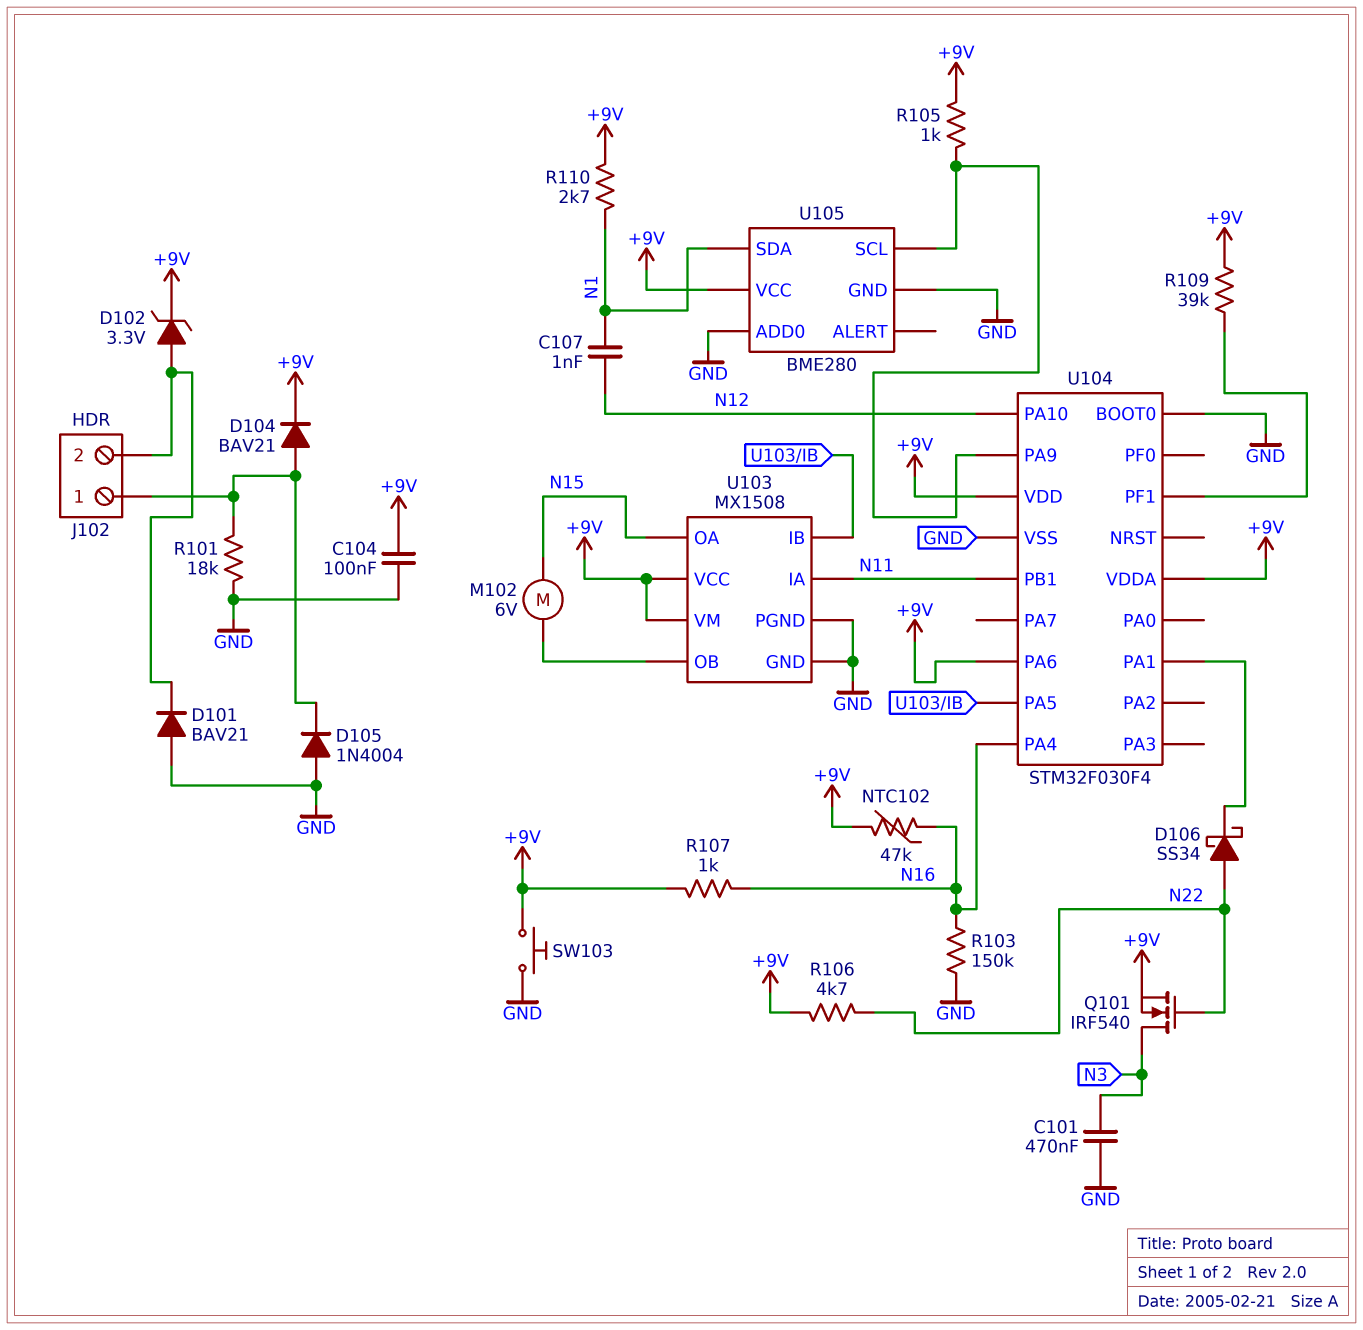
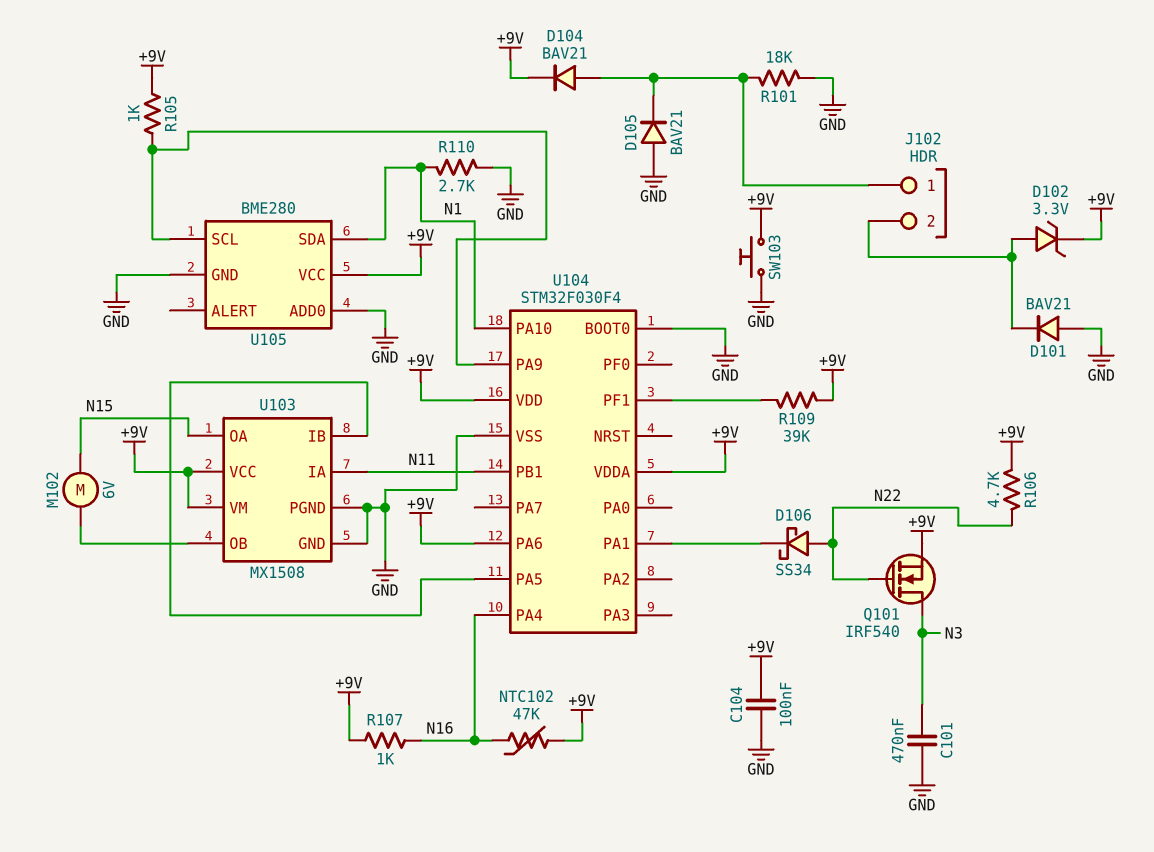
C107: 1nF (N1, N12) -> none
D105: diode 1N4004 (A GND, K J102/1) -> diode BAV21 (A GND, K J102/1)
R103: 150k (GND, N16) -> none
R110: 2.7k (+9V, N1) -> 2.7k (GND, N1)
U104 pin PA10: N12 -> N1

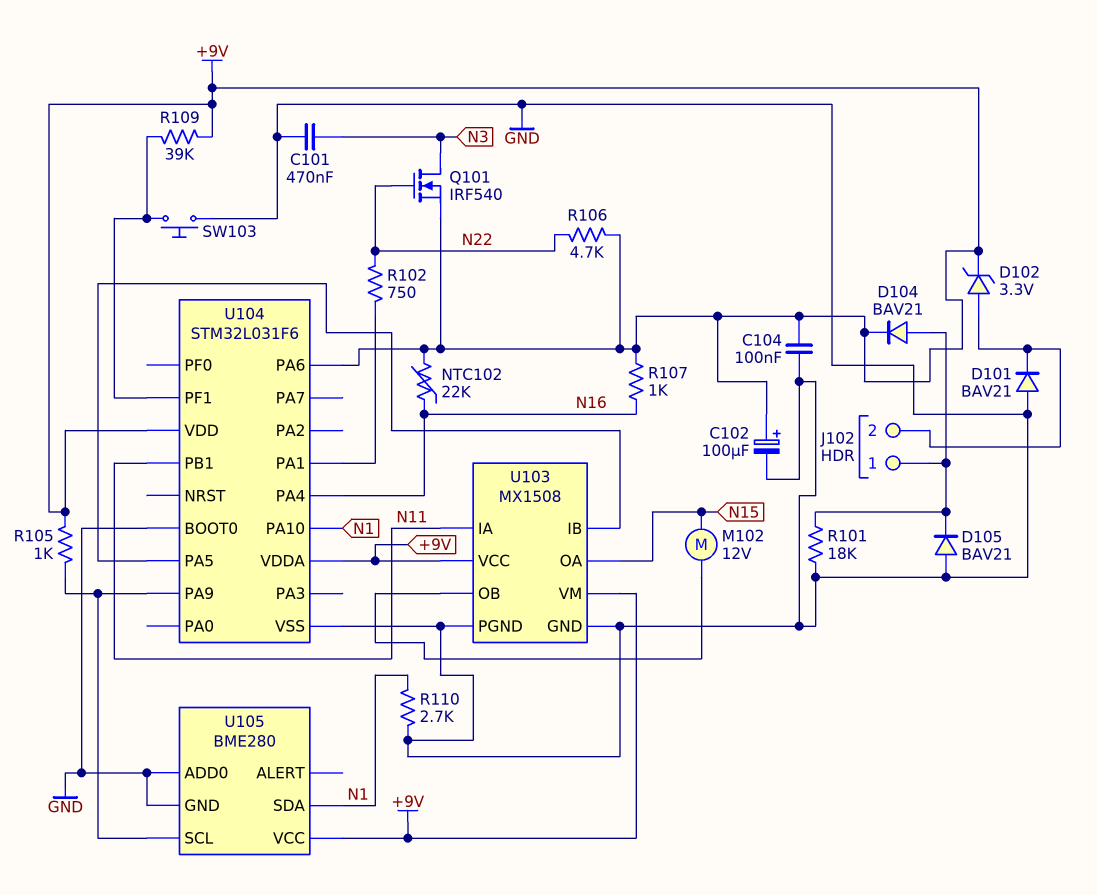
C102: none -> 100uF (plus +9V, minus GND)
D106: schottky SS34 (A N22, K U104/PA1) -> none
M102: motor 6V (N15, U103/OB) -> motor 12V (N15, U103/OB)
NTC102: 47k (+9V, N16) -> 22k (+9V, N16)
R102: none -> 750 (N22, U104/PA1)
SW103: button (+9V, GND) -> button (GND, U104/PF1)
U104: STM32F030F4 -> STM32L031F6

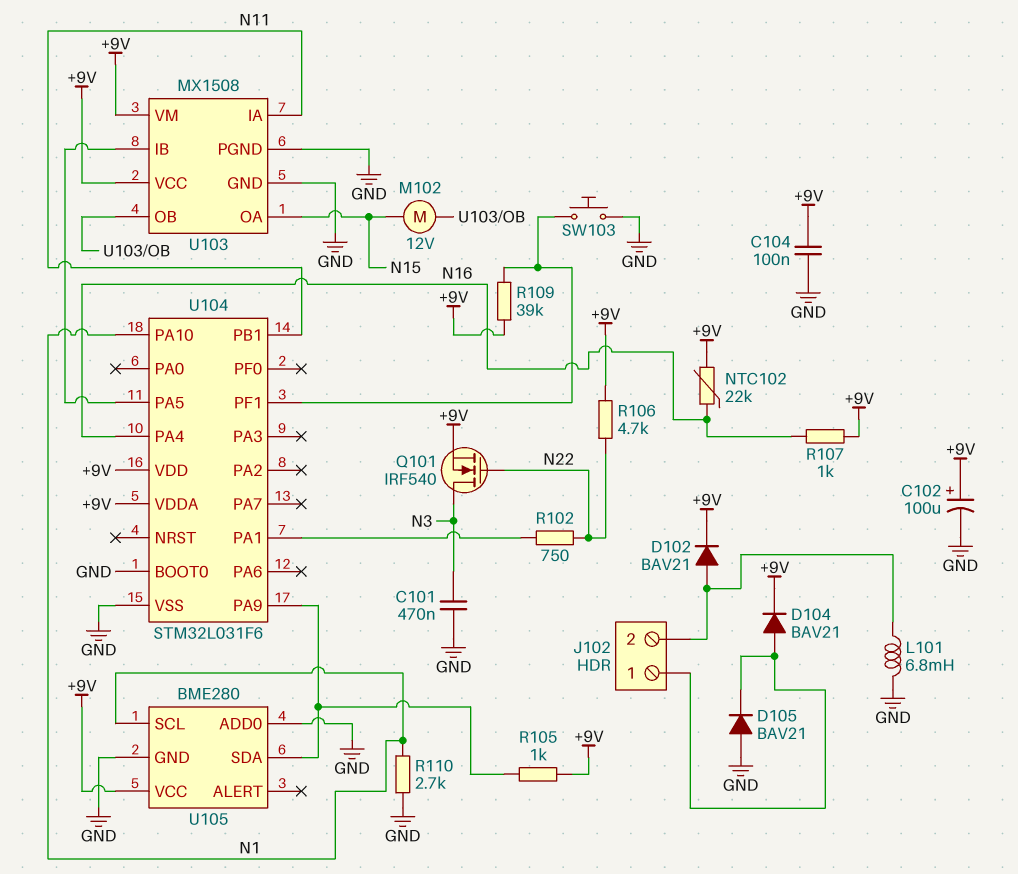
D101: diode BAV21 (A GND, K J102/2) -> none
D102: zener 3.3V (A J102/2, K +9V) -> diode BAV21 (A J102/2, K +9V)
L101: none -> 6.8mH (GND, J102/2)
R101: 18k (GND, J102/1) -> none
U104 pin PA6: +9V -> none
U105 pin SCL: U104/PA9 -> N1
U105 pin SDA: N1 -> U104/PA9

